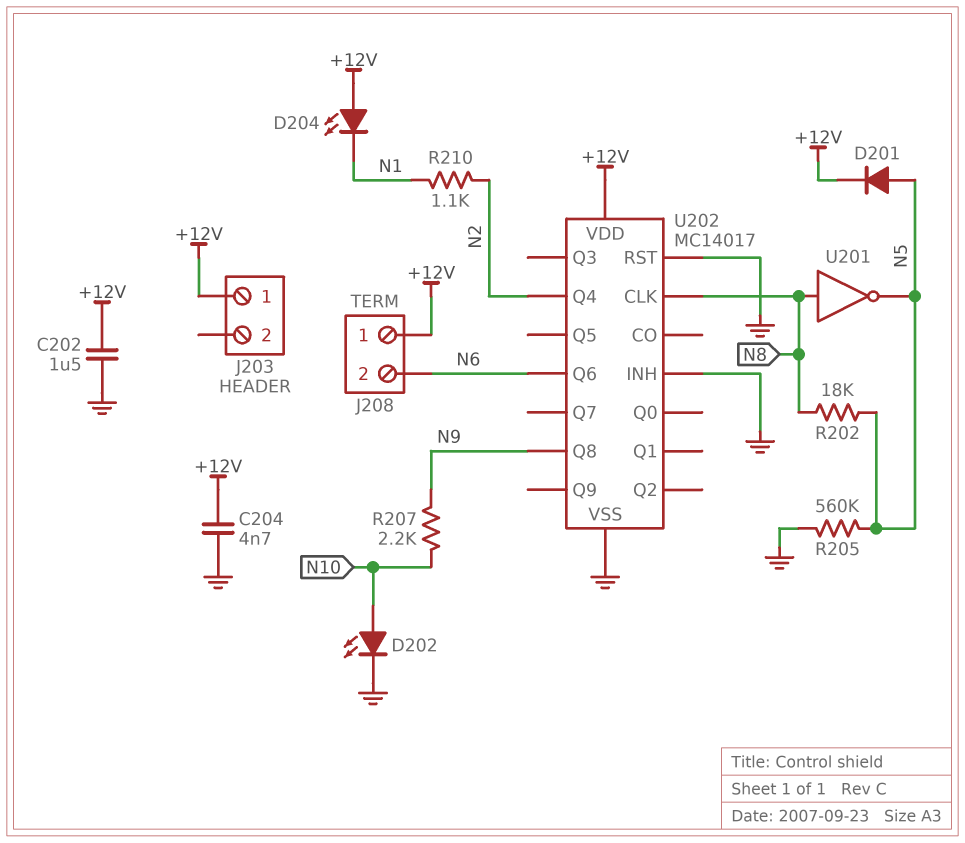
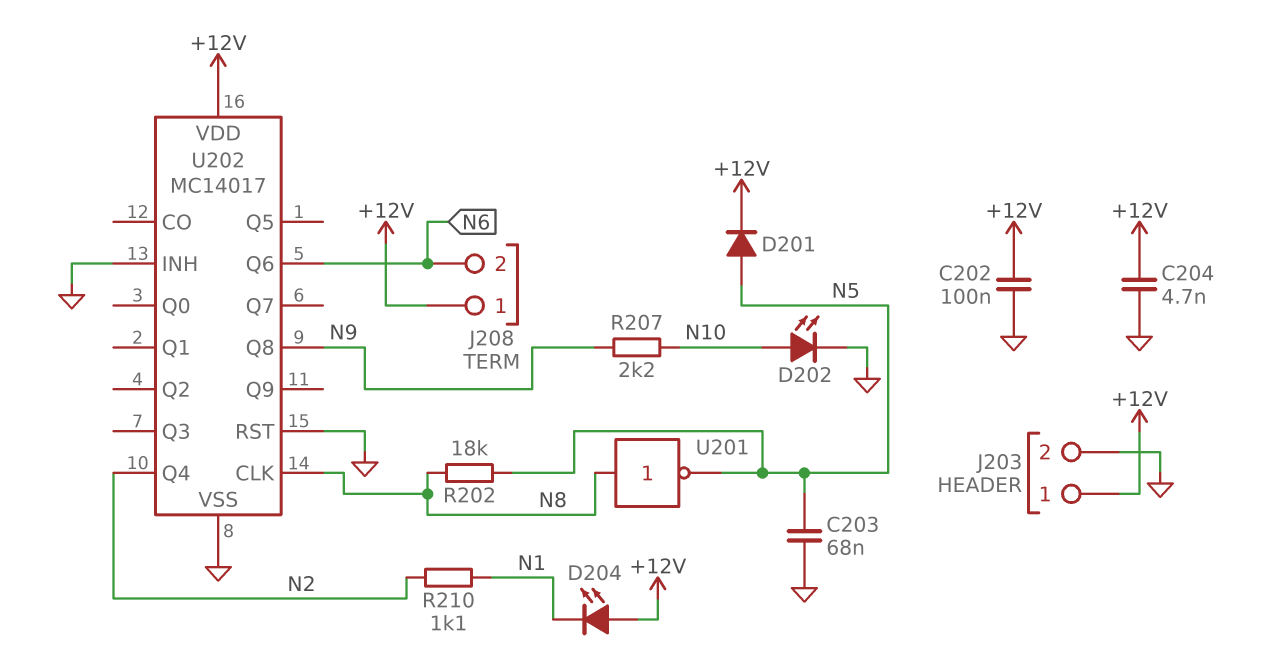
C202: 1.5uF (+12V, GND) -> 100nF (+12V, GND)
C203: none -> 68nF (GND, N5)
J203 pin 2: none -> GND
R205: 560k (GND, N5) -> none

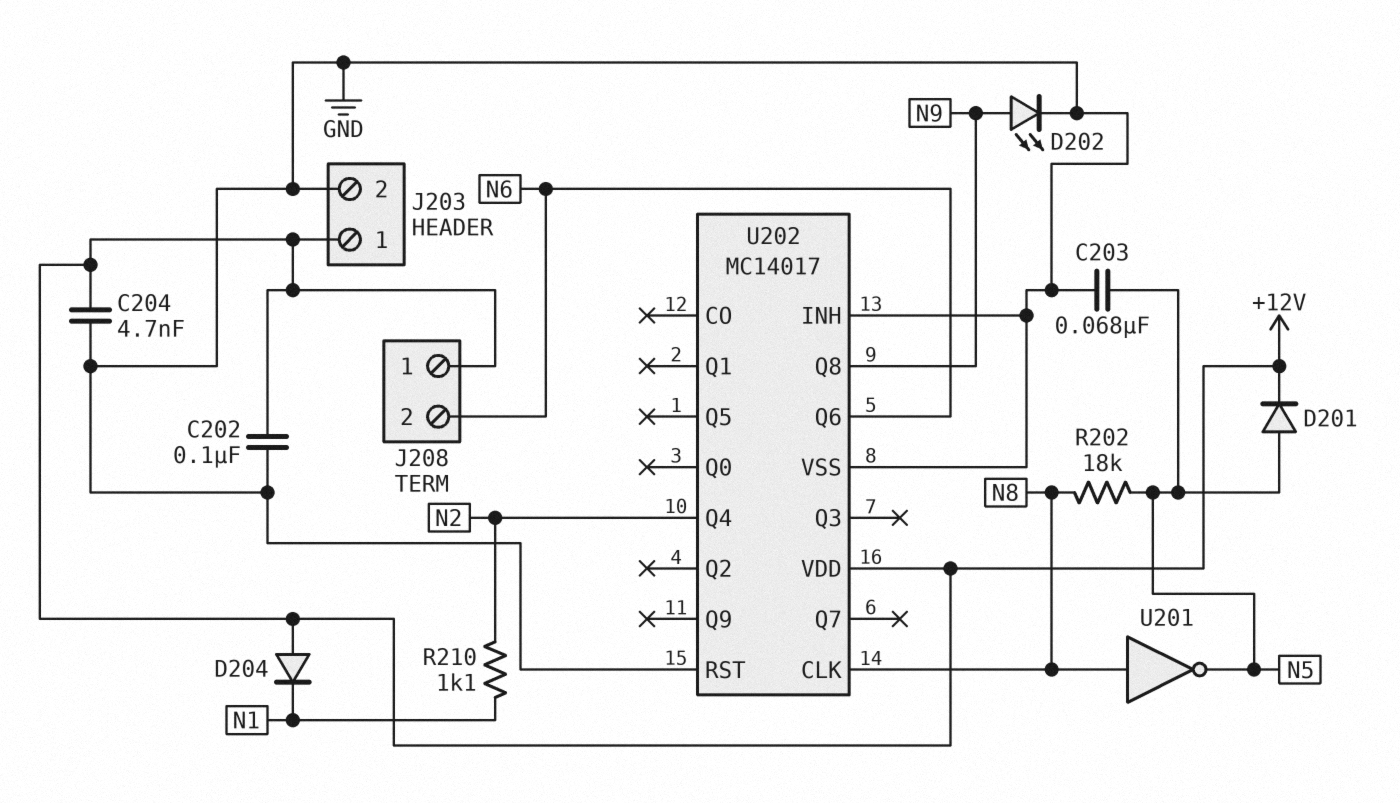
D202: LED (A N10, K GND) -> LED (A N9, K GND)
D204: LED (A +12V, K N1) -> diode (A +12V, K N1)
R207: 2.2k (N9, N10) -> none

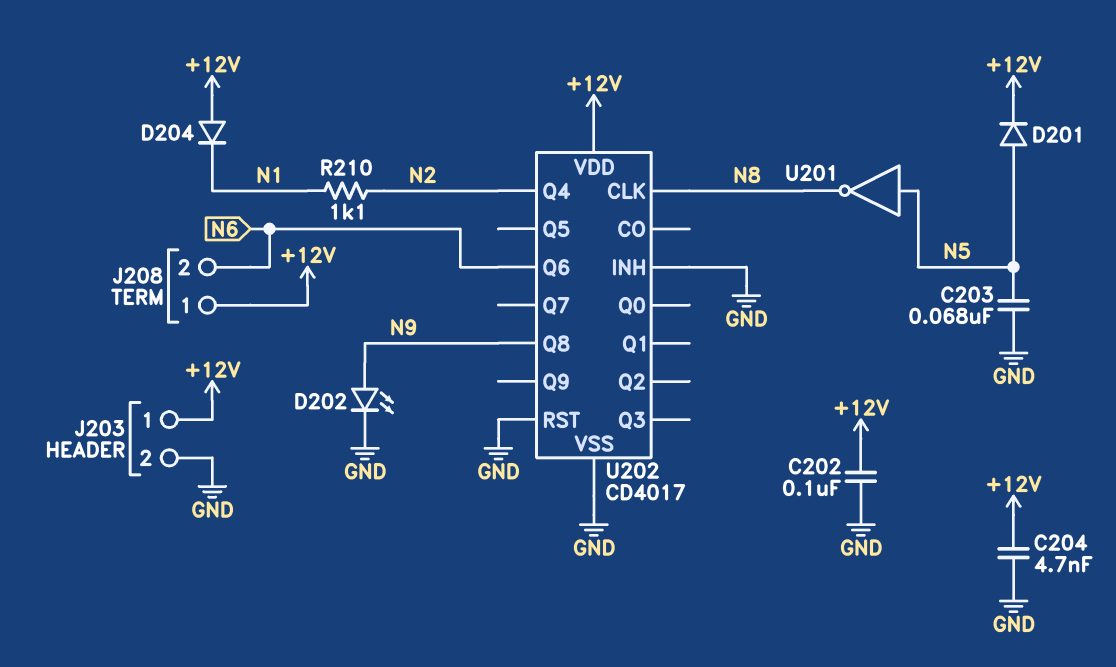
R202: 18k (N5, N8) -> none
U201: NOT (in N8, out N5) -> NOT (in N5, out N8)
U202: MC14017 -> CD4017

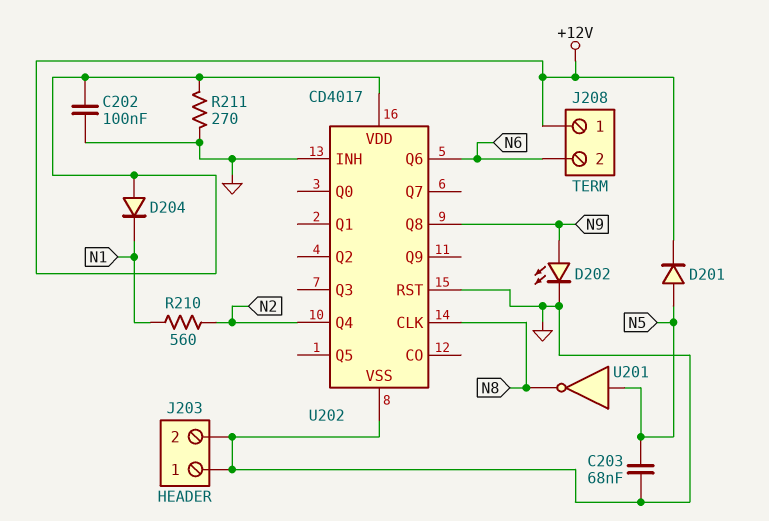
C204: 4.7nF (+12V, GND) -> none
J203 pin 1: +12V -> GND
R210: 1.1k (N1, N2) -> 560 (N1, N2)
R211: none -> 270 (+12V, GND)

